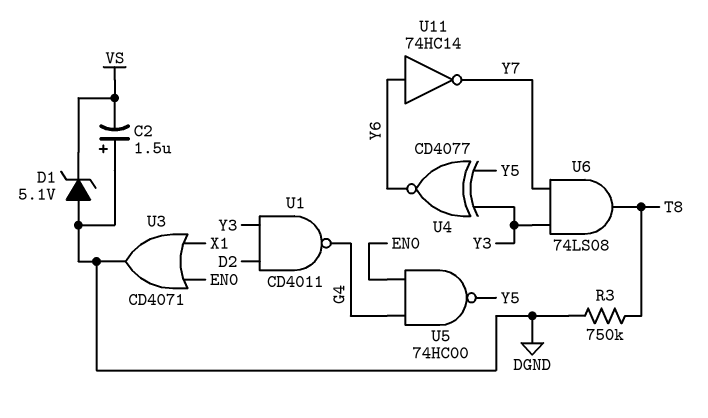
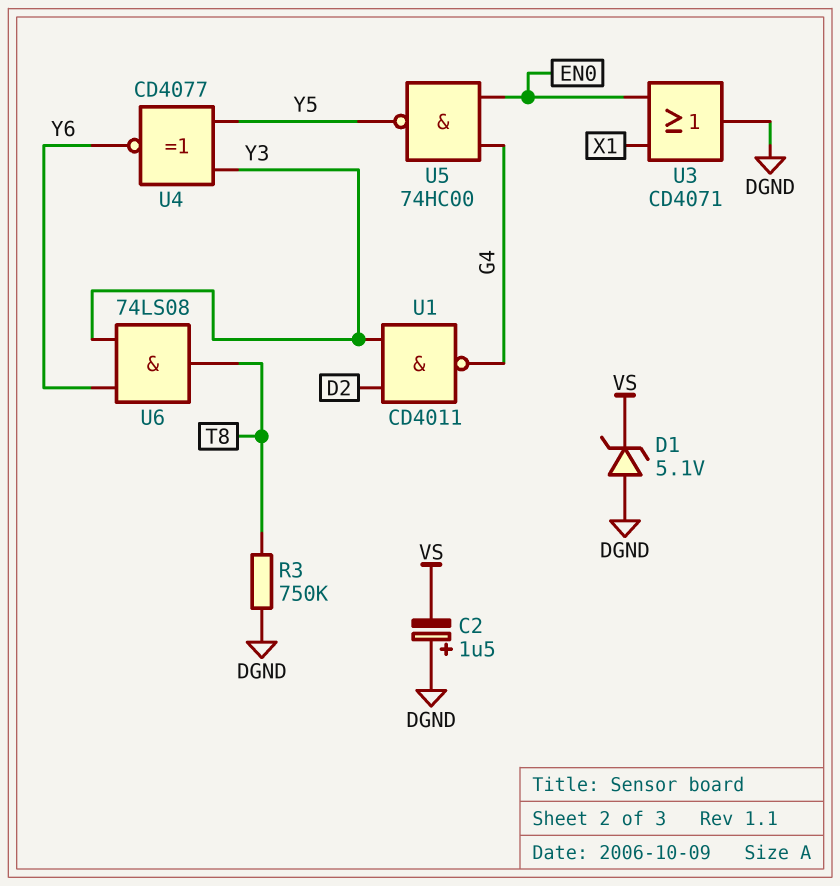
U6: AND 74LS08 (in Y3, in Y7, out T8) -> AND 74LS08 (in Y3, in Y6, out T8)
U11: NOT 74HC14 (in Y6, out Y7) -> none

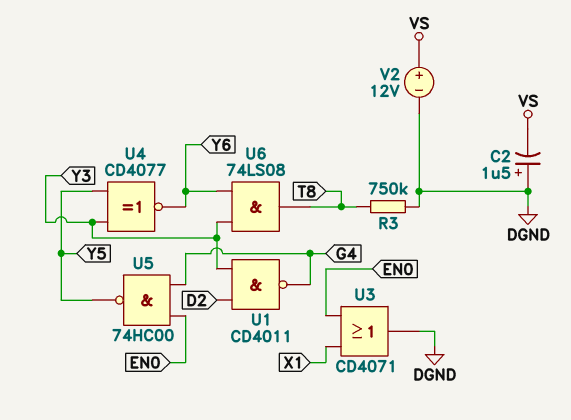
D1: zener 5.1V (A DGND, K VS) -> none
V2: none -> 12V (plus VS, minus DGND)

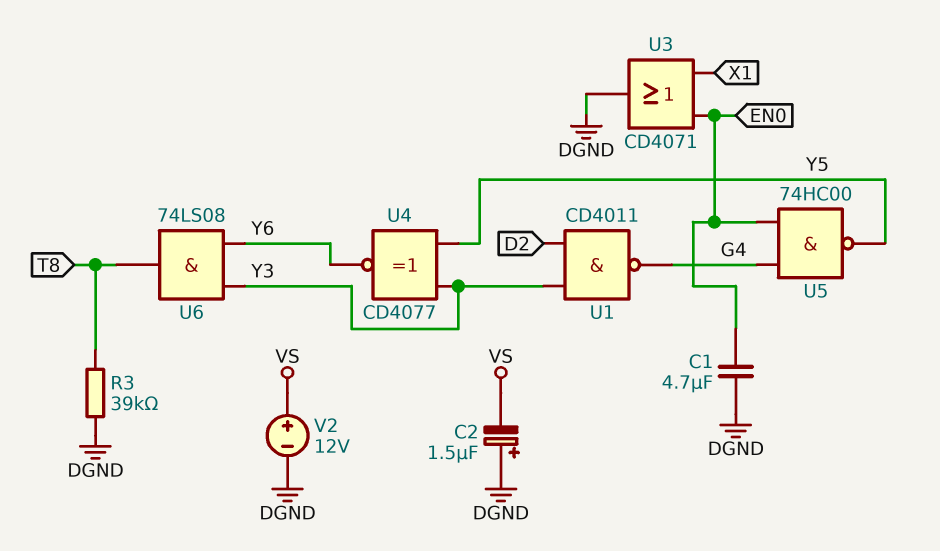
C1: none -> 4.7uF (DGND, EN0)
R3: 750k (DGND, T8) -> 39k (DGND, T8)

